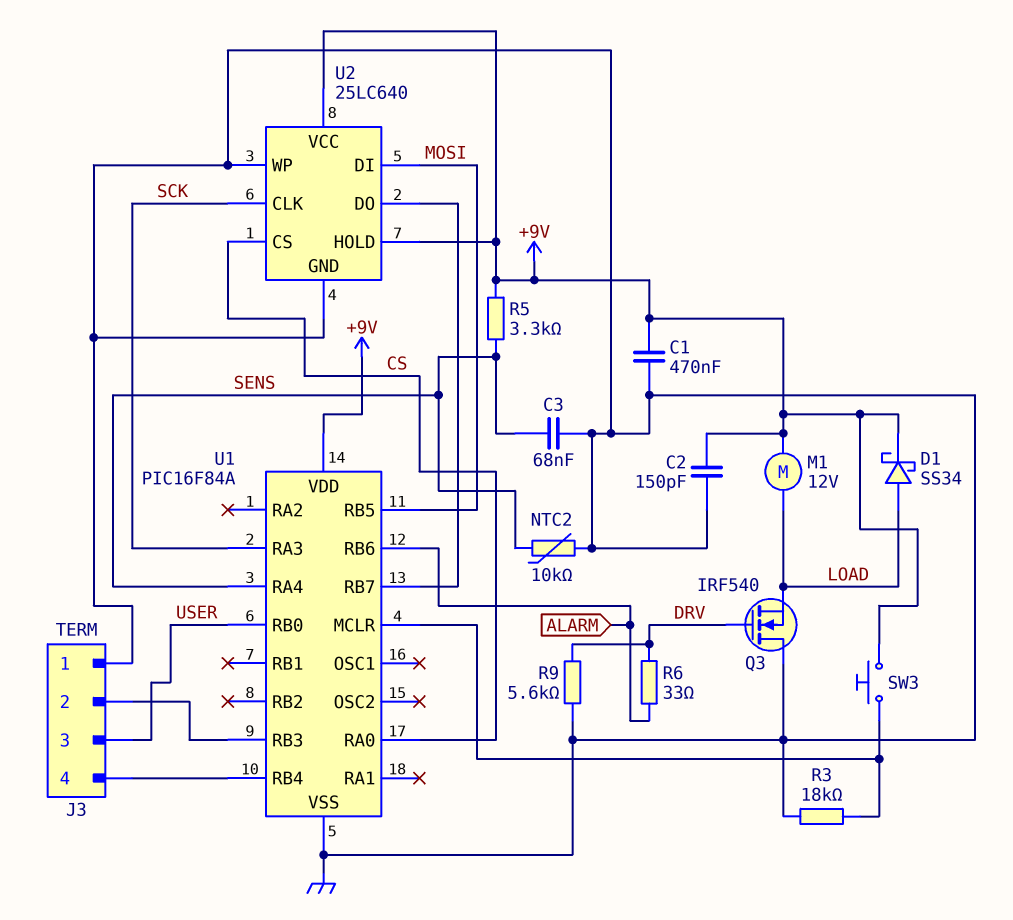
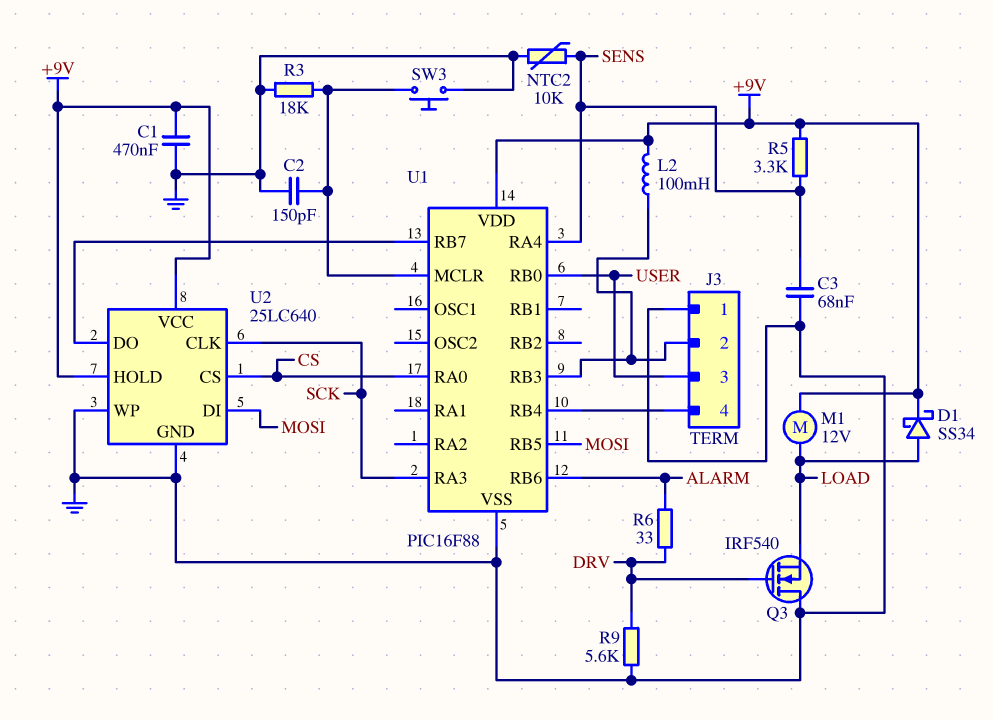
C2: 150pF (+9V, GND) -> 150pF (GND, U1/MCLR)
L2: none -> 100mH (+9V, J3/2)
SW3: button (+9V, U1/MCLR) -> button (GND, U1/MCLR)
U1: PIC16F84A -> PIC16F88

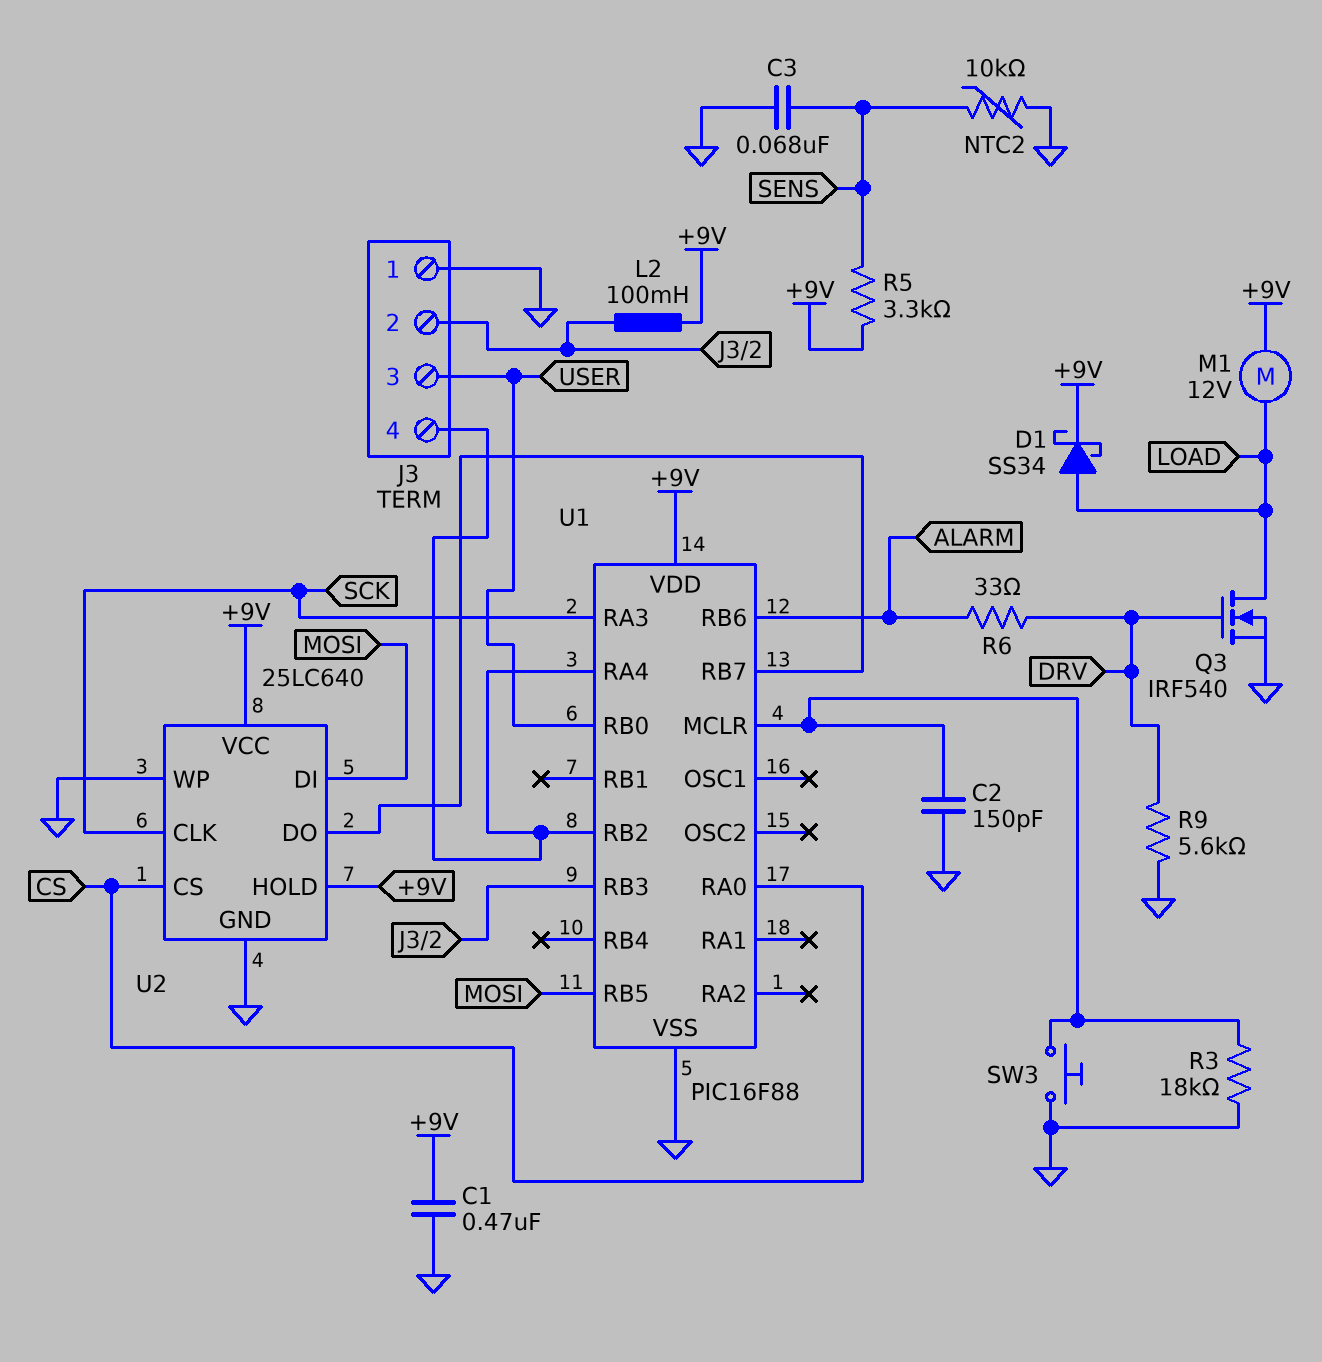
Q3: NMOS IRF540 (G DRV, D GND, S LOAD) -> NMOS IRF540 (G DRV, D LOAD, S GND)
U1 pin RA4: SENS -> J3/4
U1 pin RB2: none -> J3/4
U1 pin RB4: J3/4 -> none

